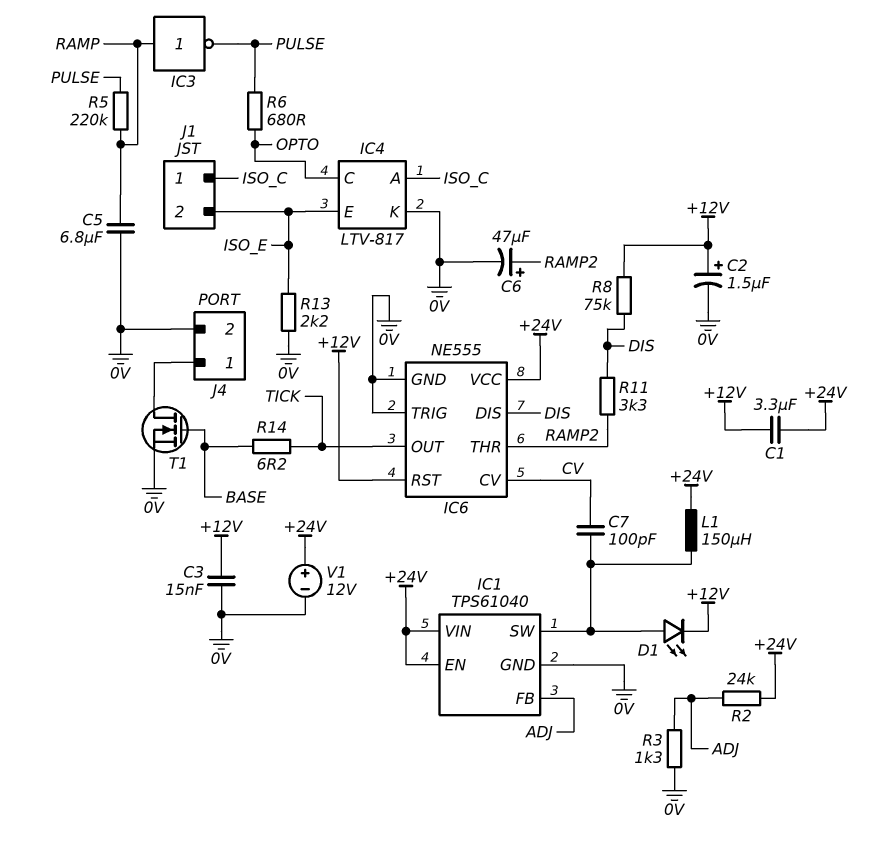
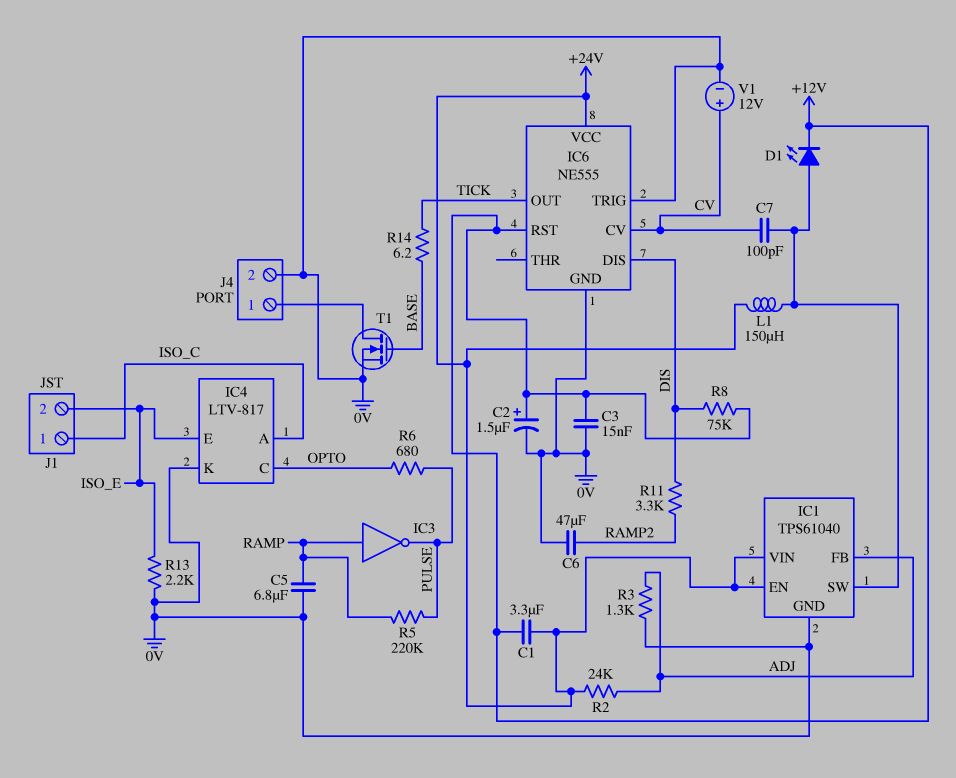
C6: 47uF (plus RAMP2, minus 0V) -> 47uF (0V, RAMP2)
IC6 pin THR: RAMP2 -> none
V1: 12V (plus +24V, minus 0V) -> 12V (plus CV, minus 0V)

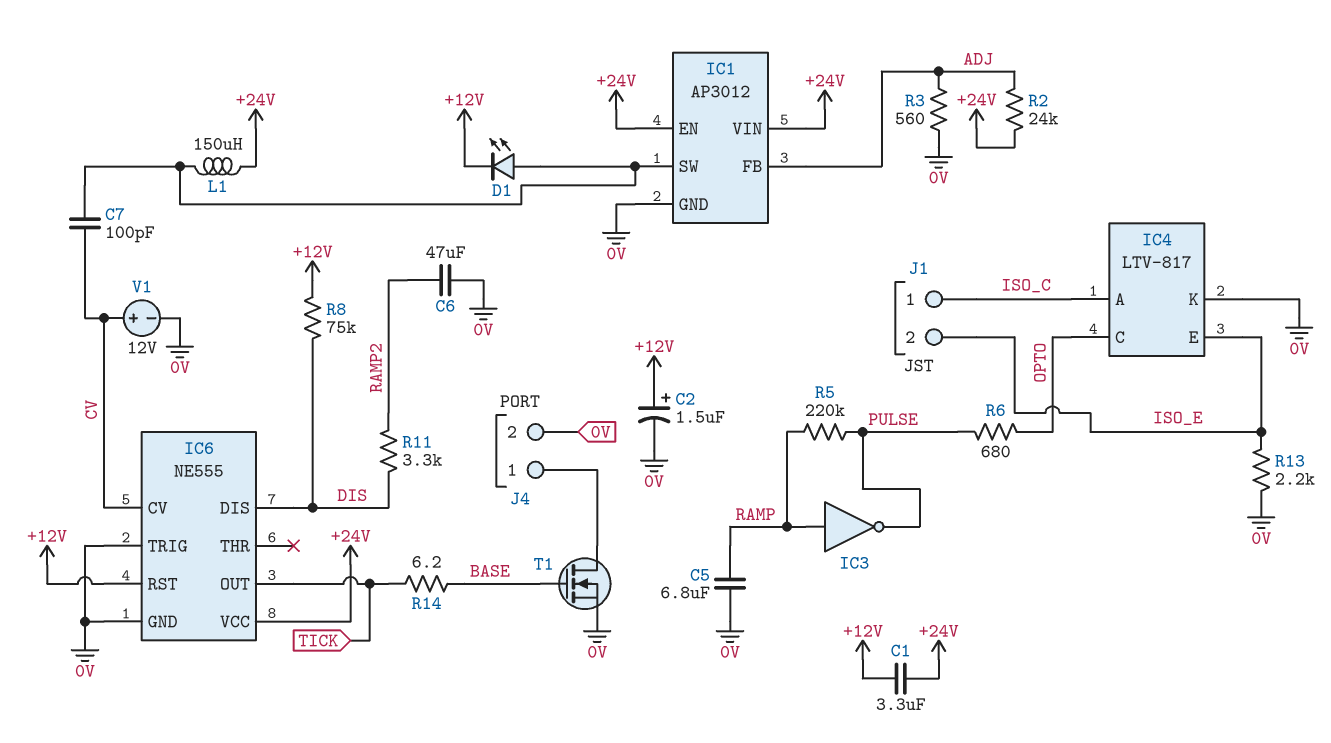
C3: 15nF (+12V, 0V) -> none
IC1: TPS61040 -> AP3012
R3: 1.3k (0V, ADJ) -> 560 (0V, ADJ)

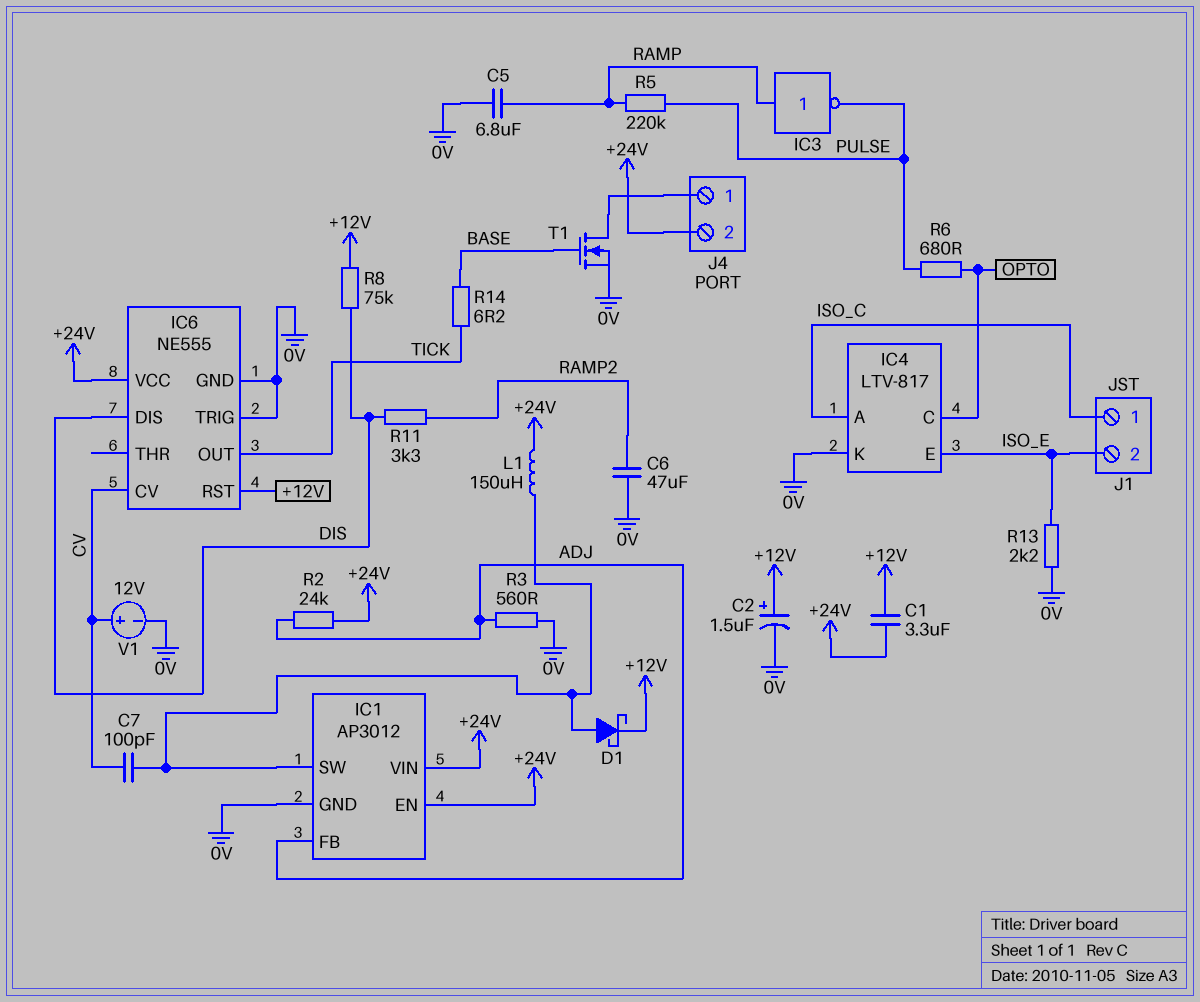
D1: LED (A IC1/SW, K +12V) -> schottky (A IC1/SW, K +12V)
J4 pin 2: 0V -> +24V

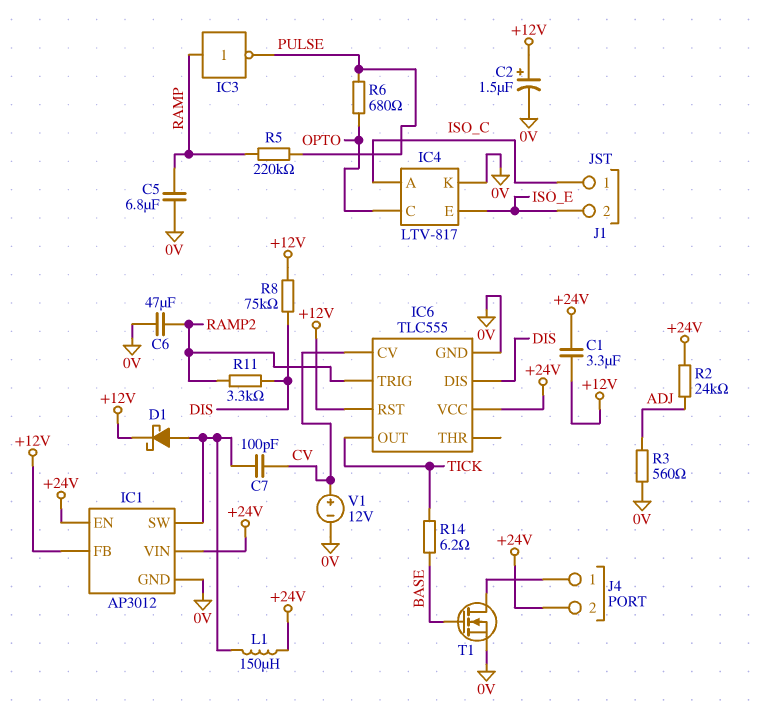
IC1 pin FB: ADJ -> +12V
IC6: NE555 -> TLC555
IC6 pin TRIG: 0V -> RAMP2
R13: 2.2k (0V, ISO_E) -> none

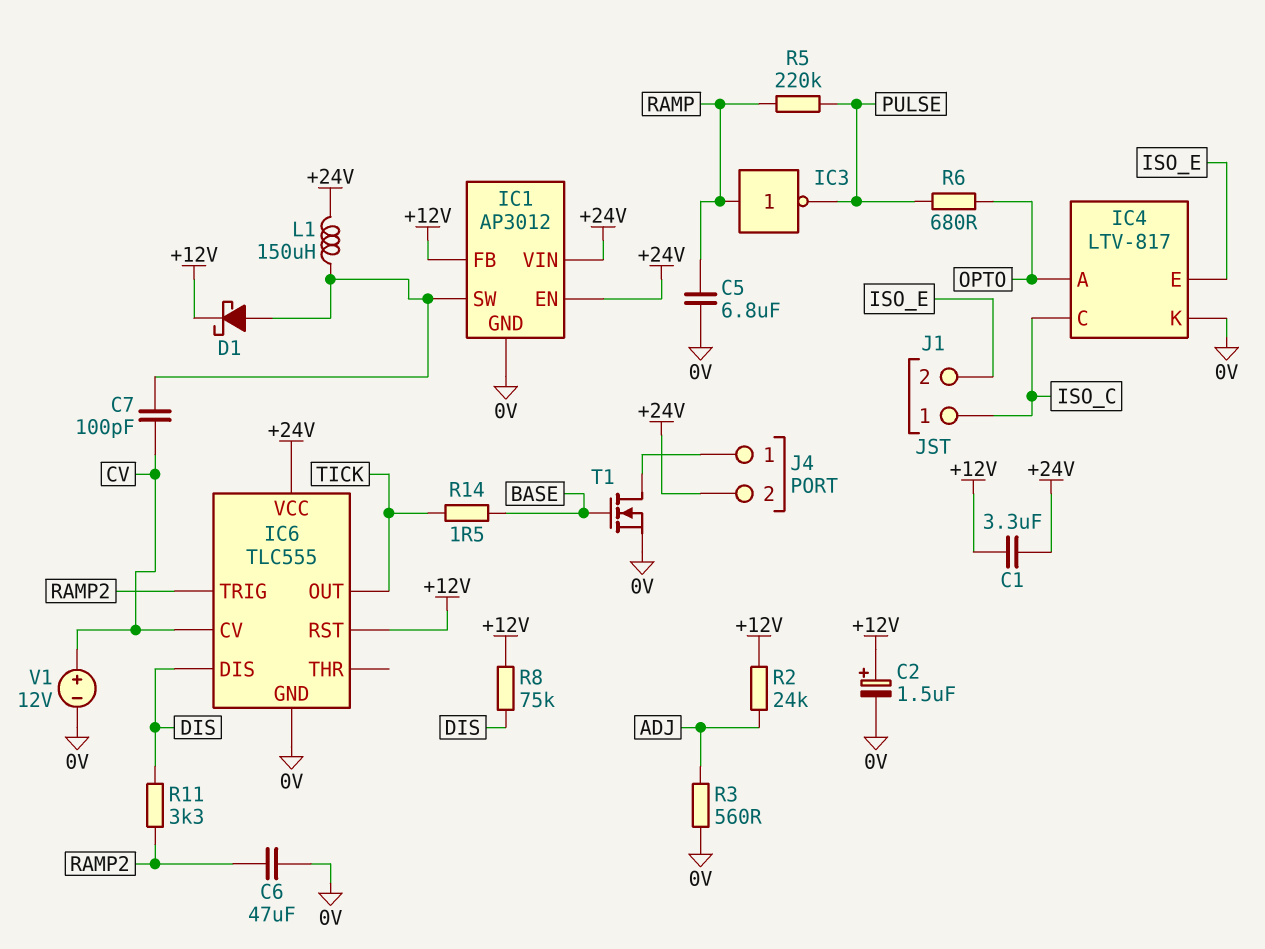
IC4 pin A: ISO_C -> OPTO
IC4 pin C: OPTO -> ISO_C
R2: 24k (+24V, ADJ) -> 24k (+12V, ADJ)
R14: 6.2 (BASE, TICK) -> 1.5 (BASE, TICK)

